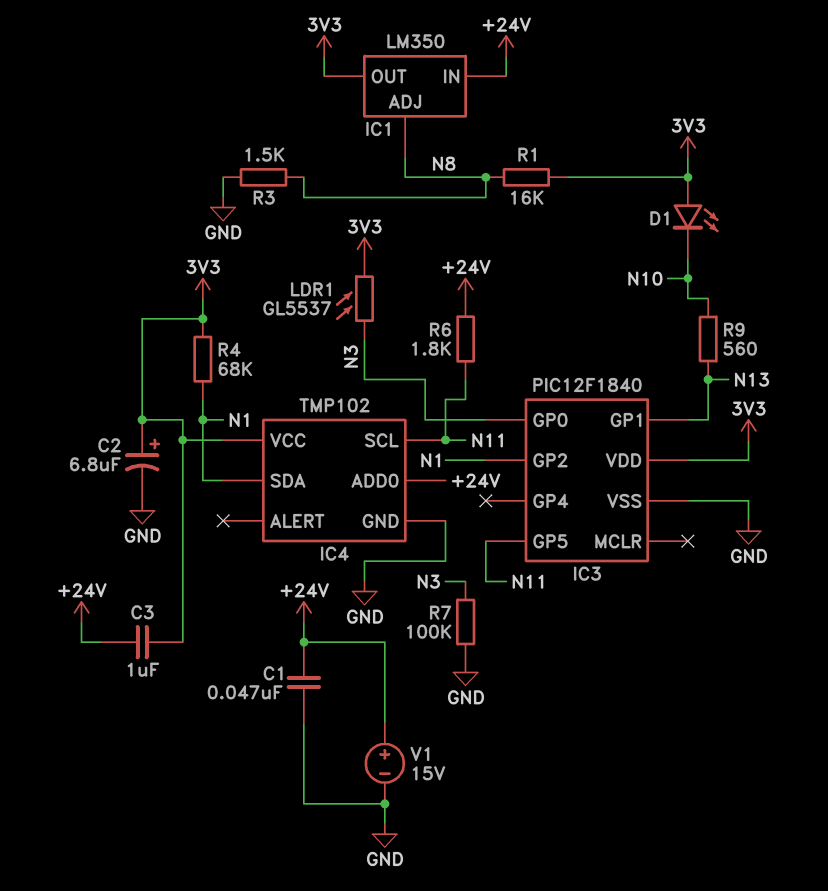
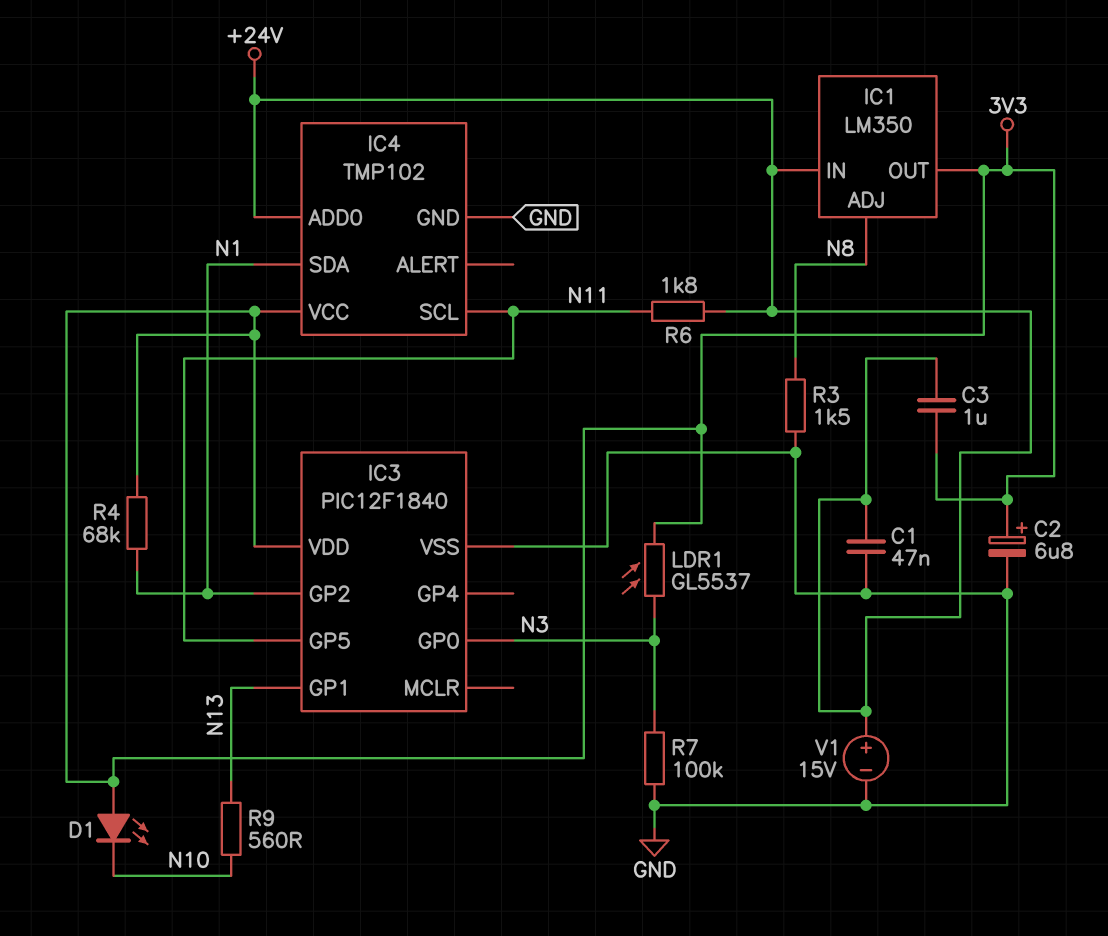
R1: 16k (3V3, N8) -> none

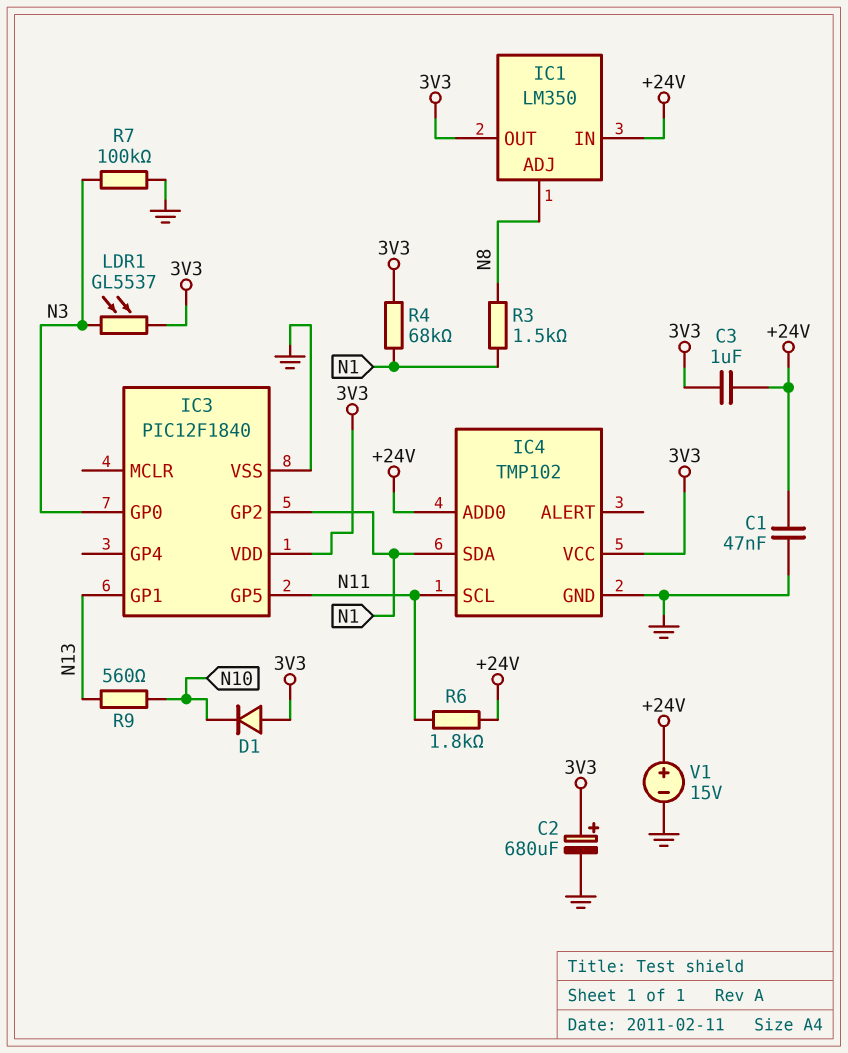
C2: 6.8uF (plus 3V3, minus GND) -> 680uF (plus 3V3, minus GND)
D1: LED (A 3V3, K N10) -> diode (A 3V3, K N10)
R3: 1.5k (GND, N8) -> 1.5k (N1, N8)

